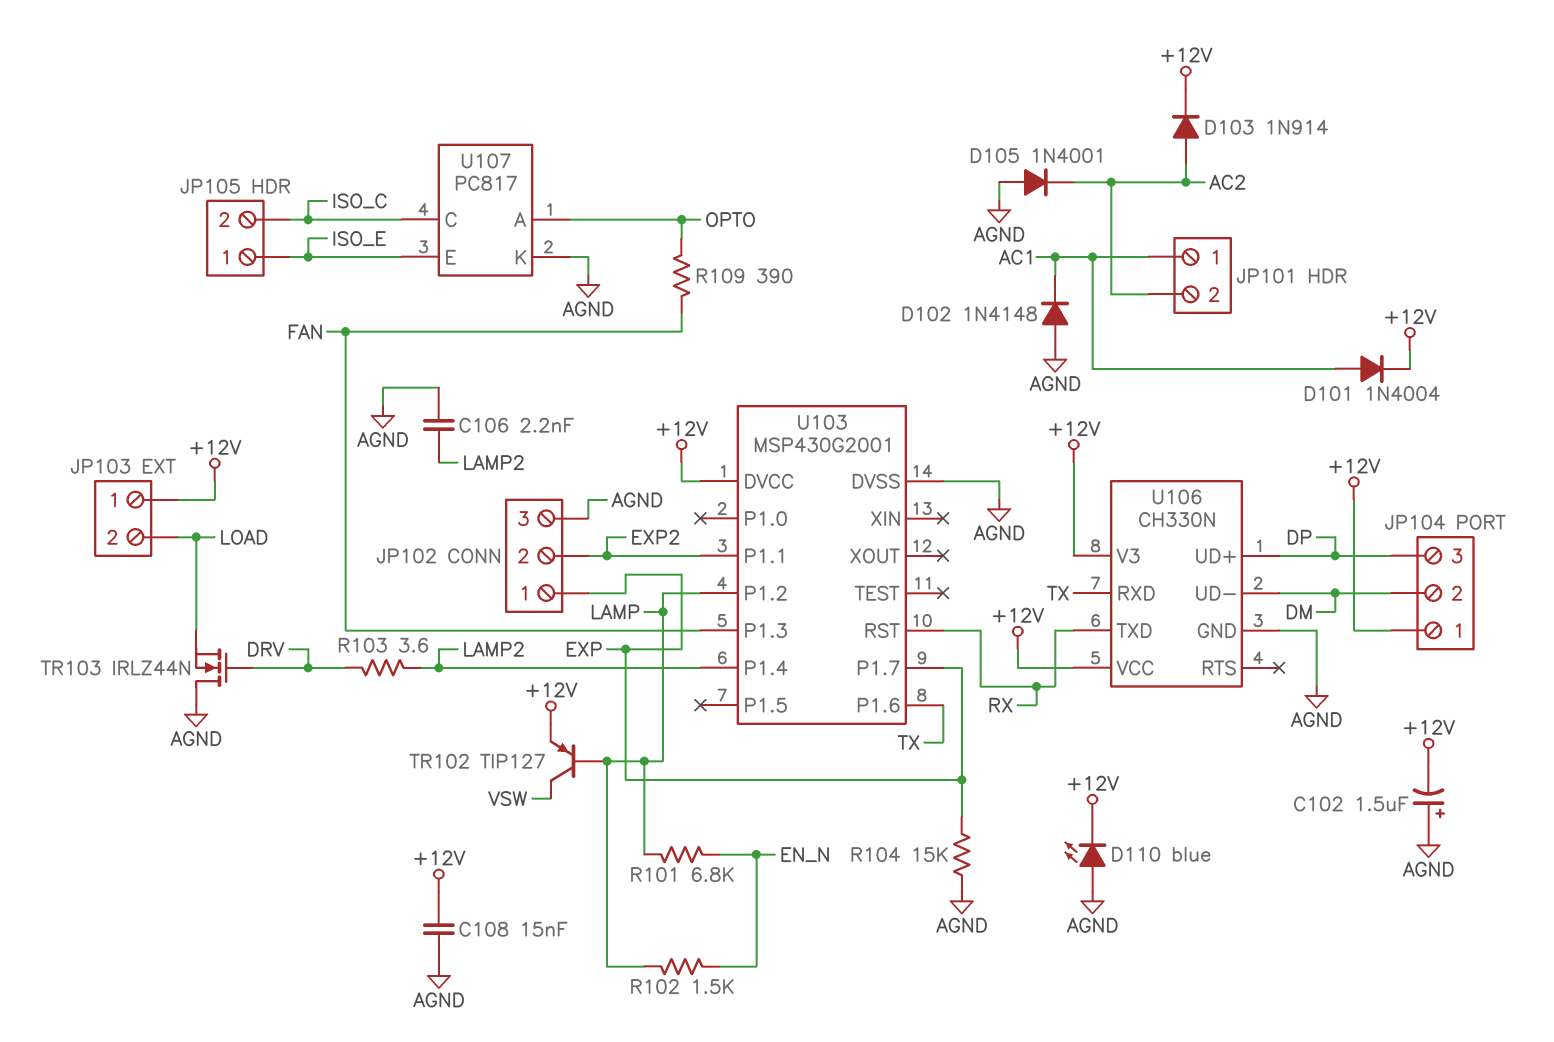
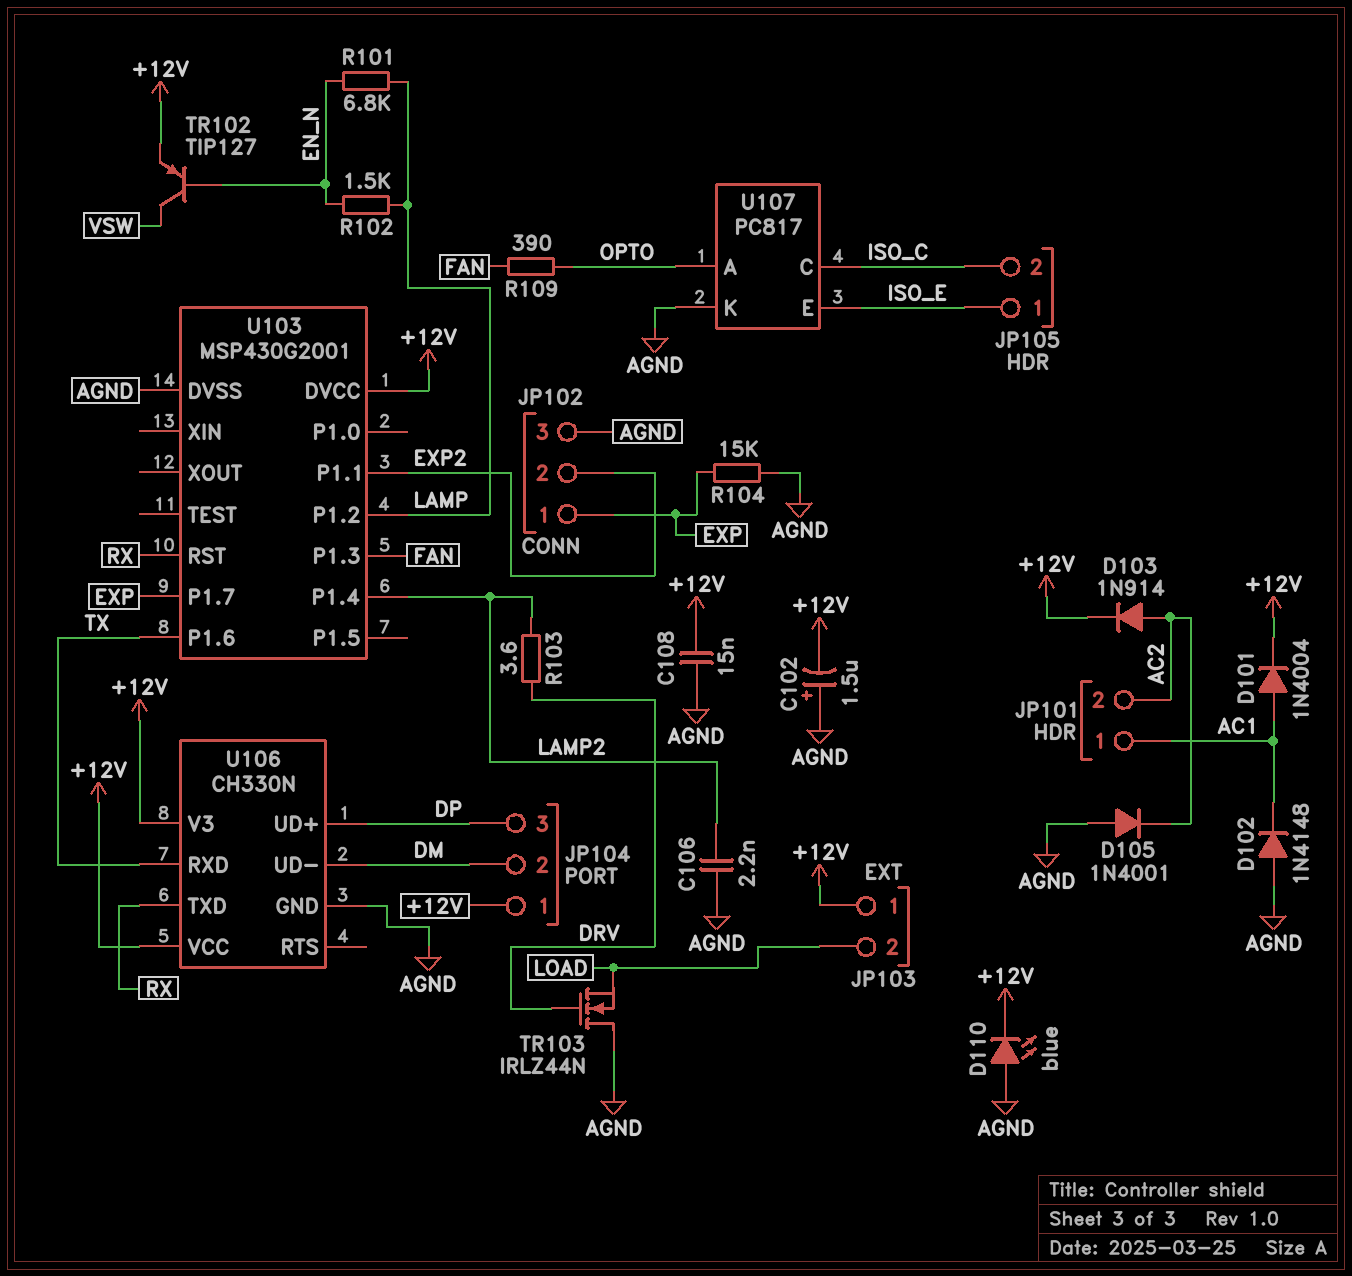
TR102: PNP TIP127 (B LAMP, C VSW, E +12V) -> PNP TIP127 (B EN_N, C VSW, E +12V)

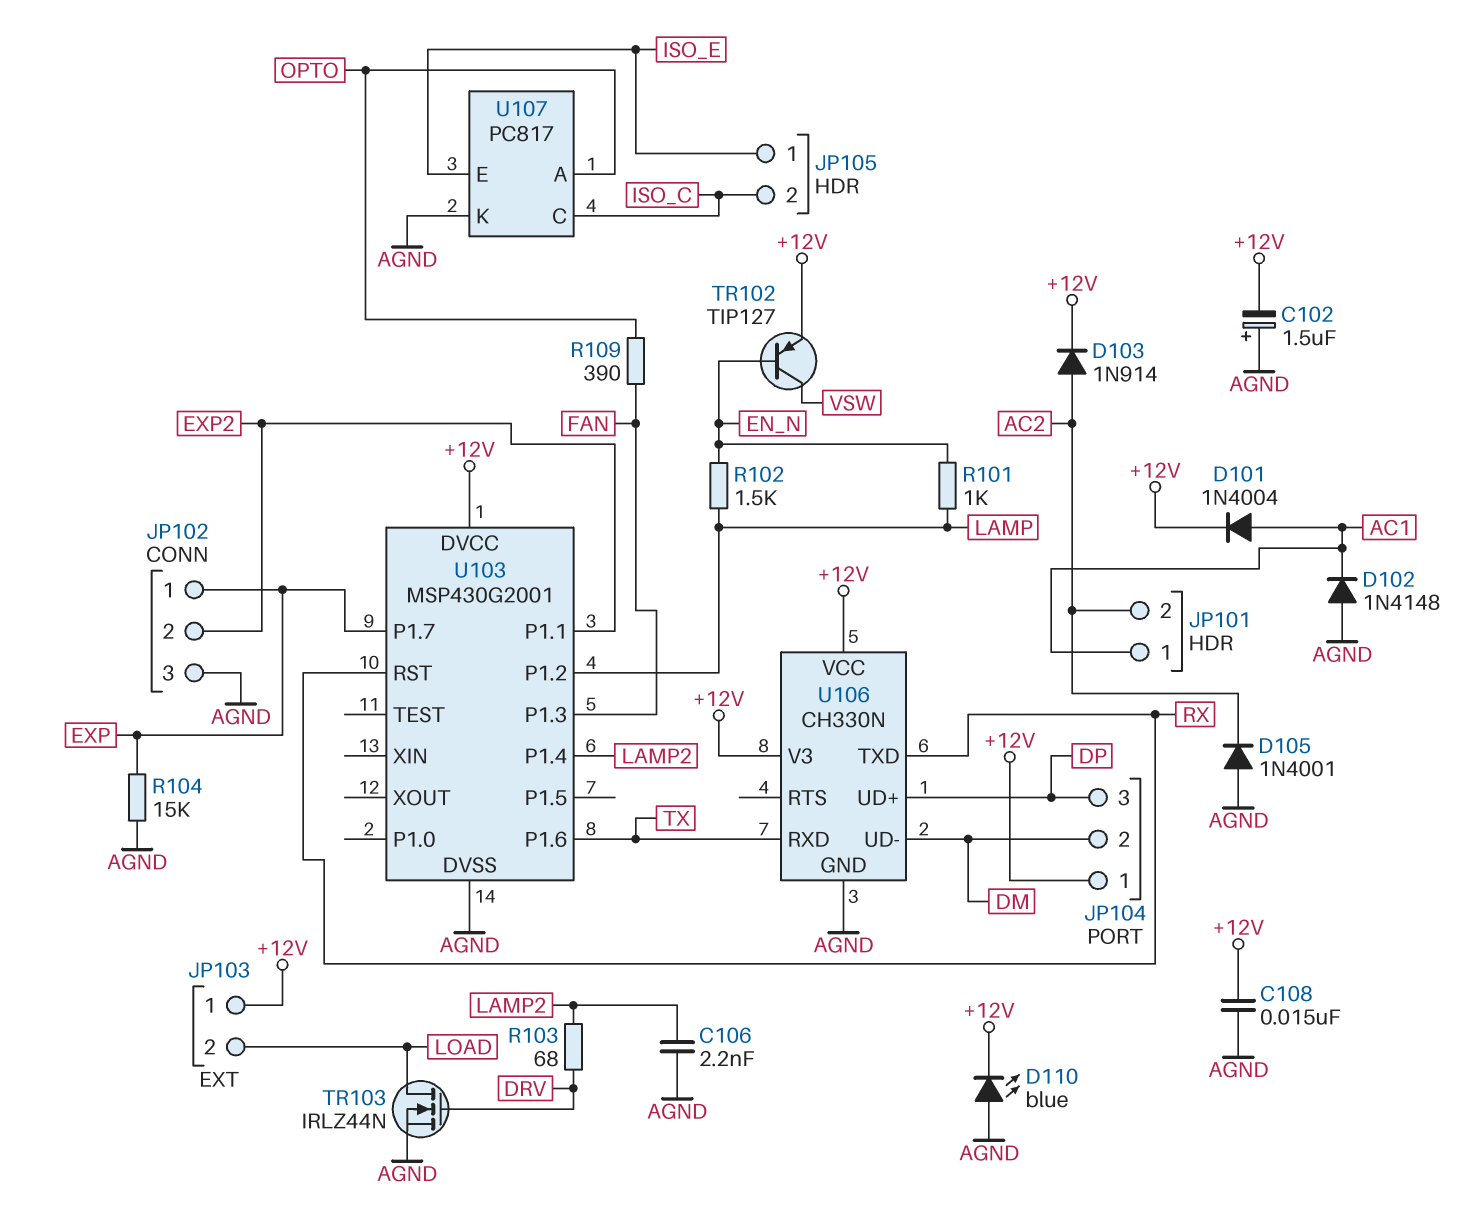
R101: 6.8k (EN_N, LAMP) -> 1k (EN_N, LAMP)
R103: 3.6 (DRV, LAMP2) -> 68 (DRV, LAMP2)
TR103: NMOS IRLZ44N (G DRV, D AGND, S LOAD) -> NMOS IRLZ44N (G DRV, D LOAD, S AGND)

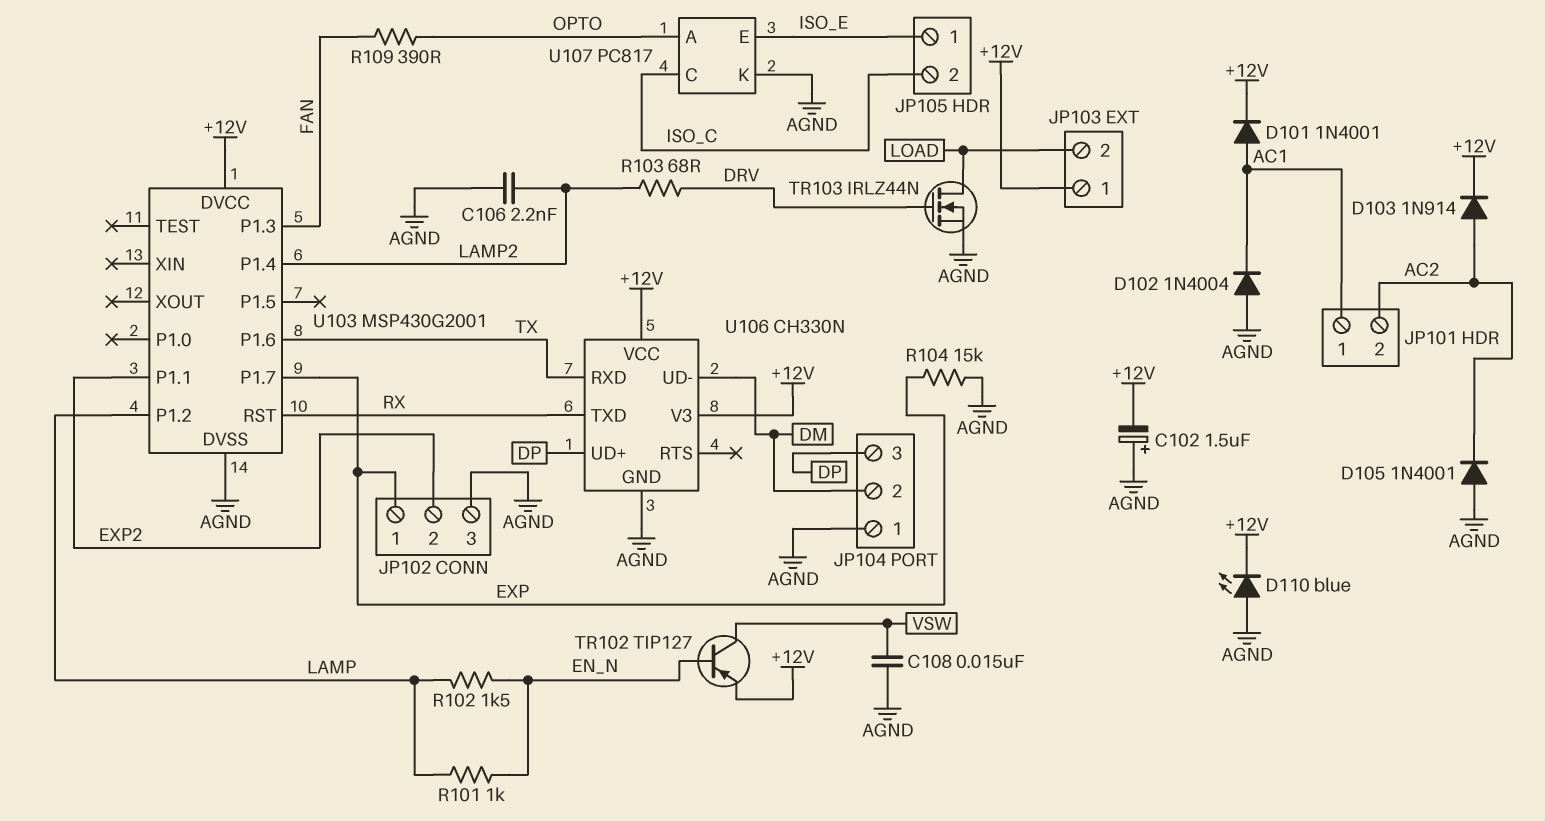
C108: 15nF (+12V, AGND) -> 15nF (AGND, VSW)
D101: diode 1N4004 (A AC1, K +12V) -> diode 1N4001 (A AC1, K +12V)
D102: diode 1N4148 (A AGND, K AC1) -> diode 1N4004 (A AGND, K AC1)
JP104 pin 1: +12V -> AGND

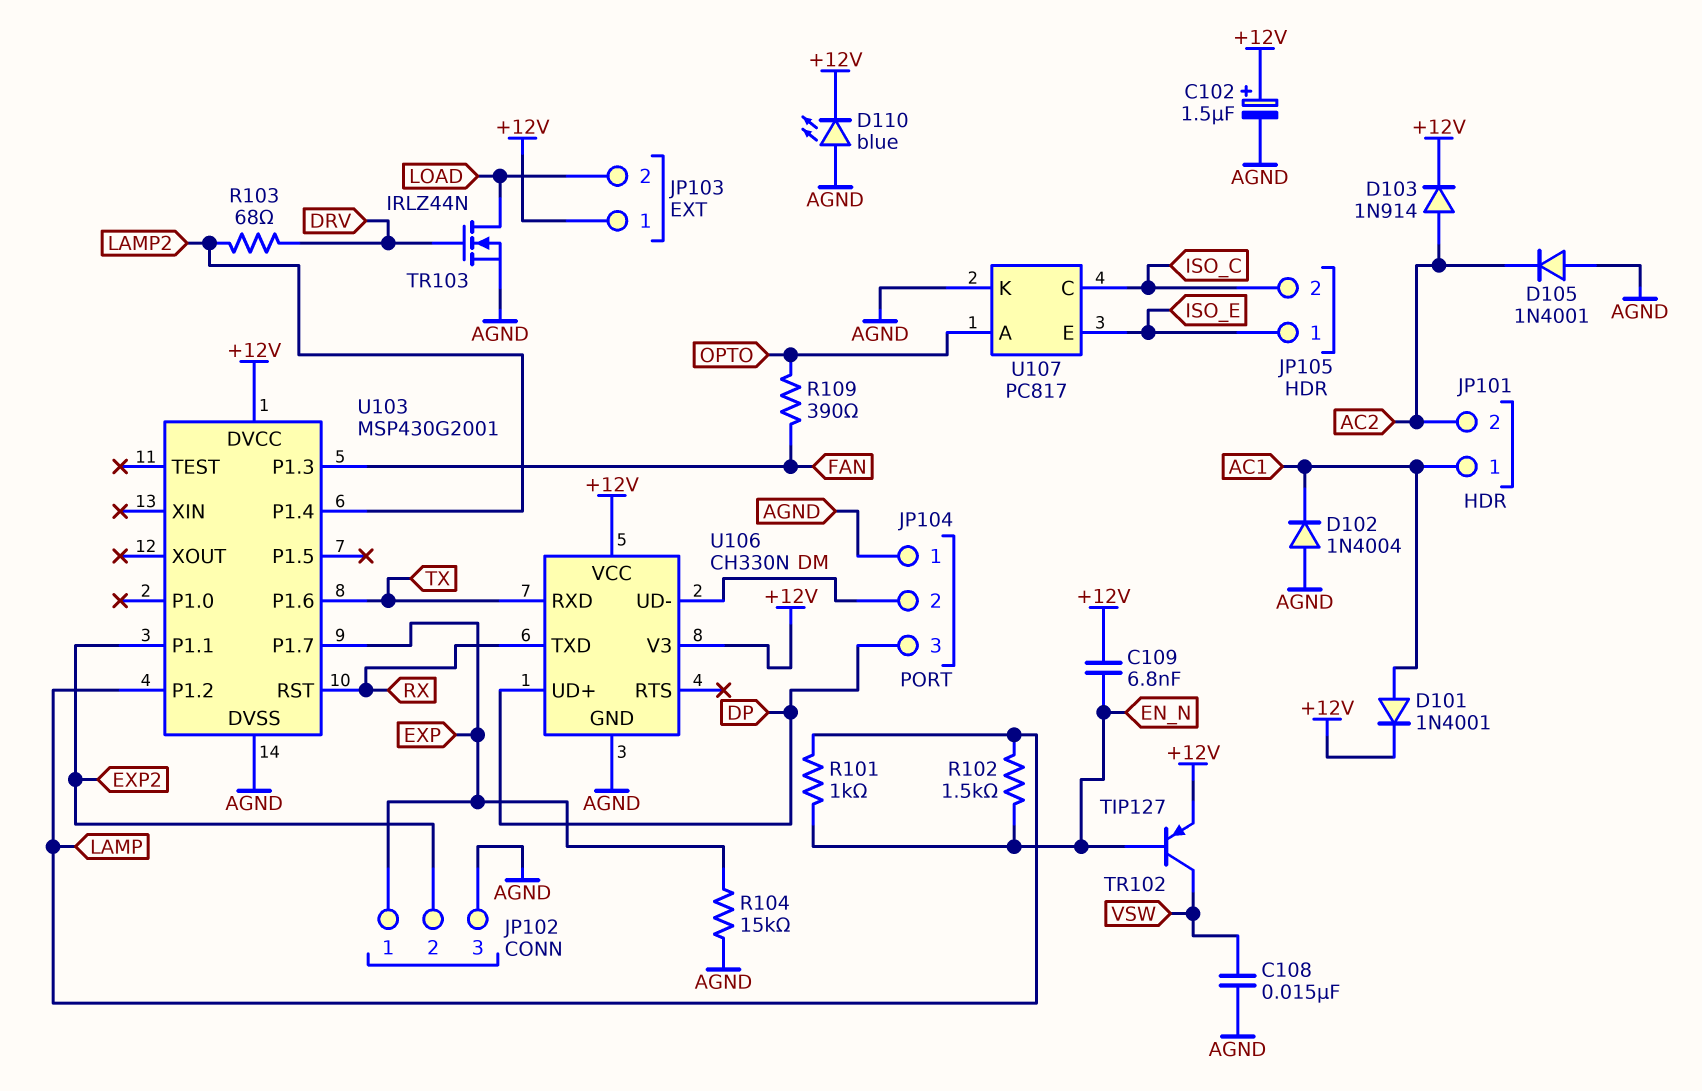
C102: 1.5uF (plus AGND, minus +12V) -> 1.5uF (plus +12V, minus AGND)
C106: 2.2nF (AGND, LAMP2) -> none
C109: none -> 6.8nF (+12V, EN_N)

